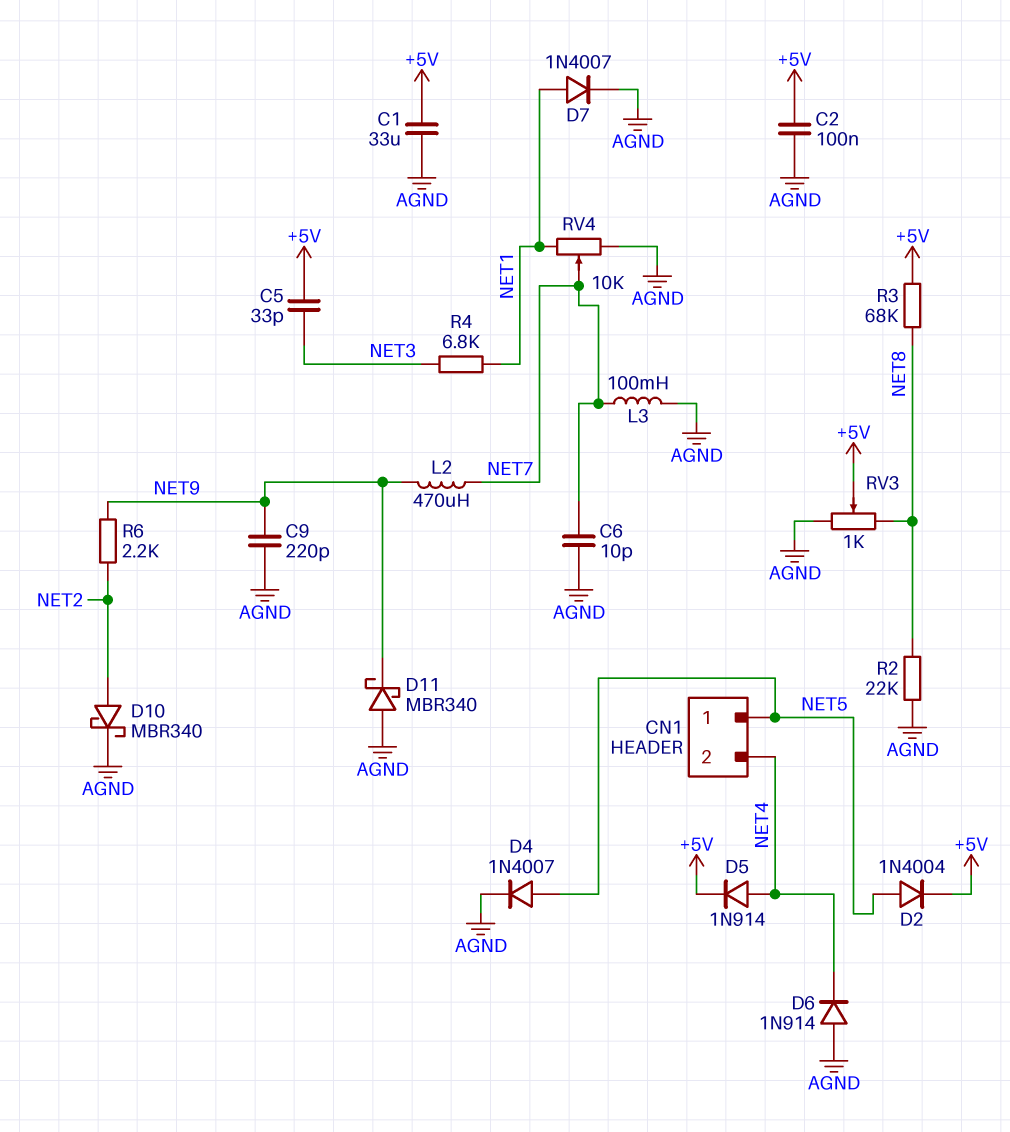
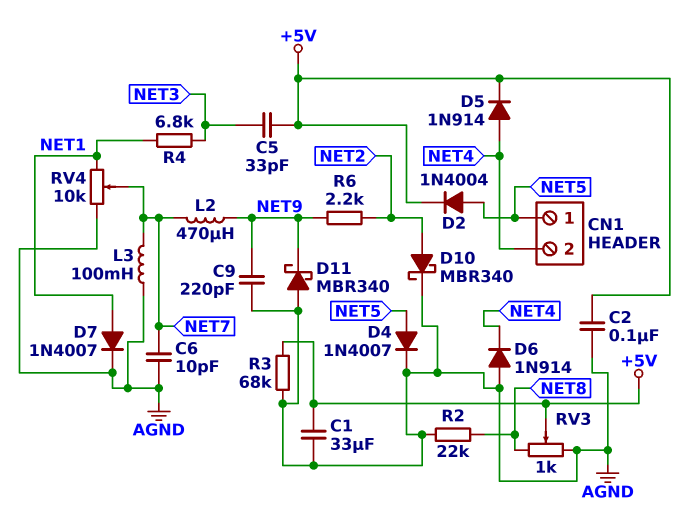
R3: 68k (+5V, NET8) -> 68k (+5V, AGND)

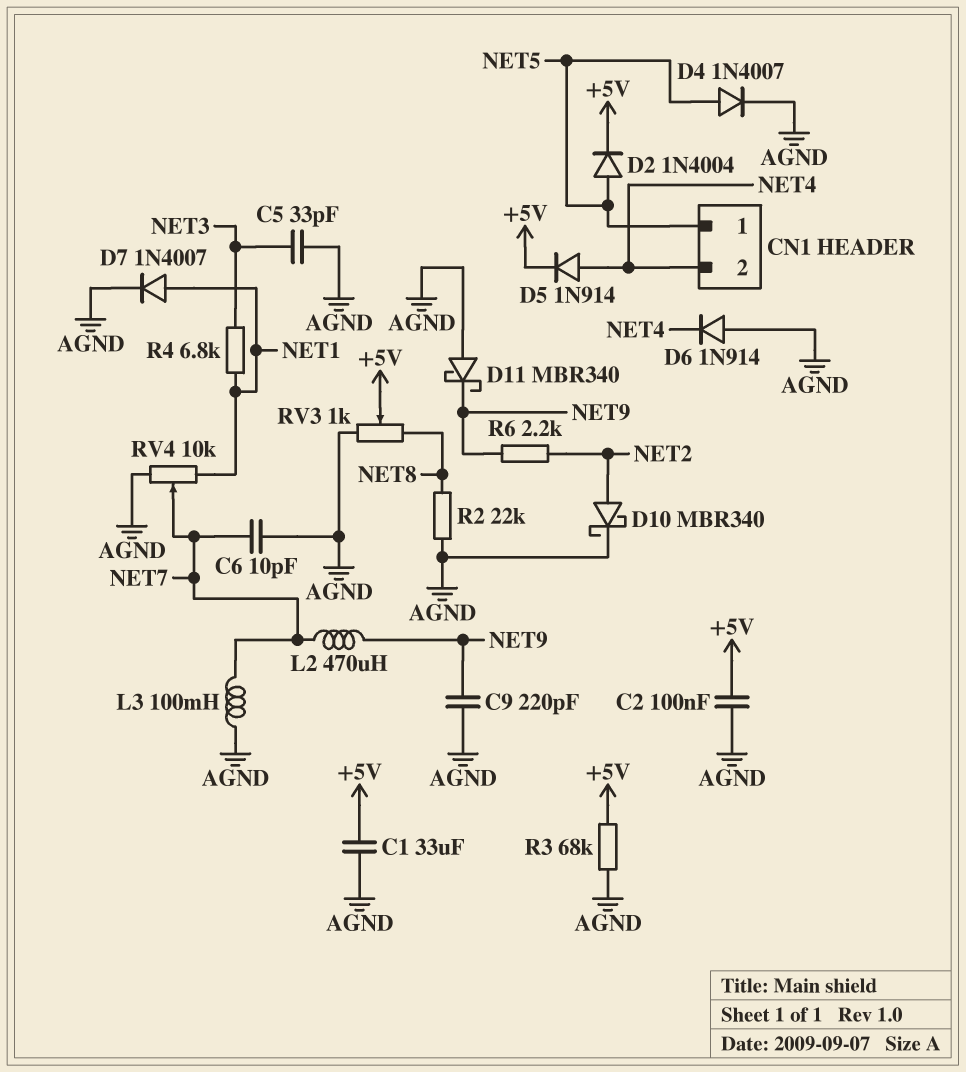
C5: 33pF (+5V, NET3) -> 33pF (AGND, NET3)

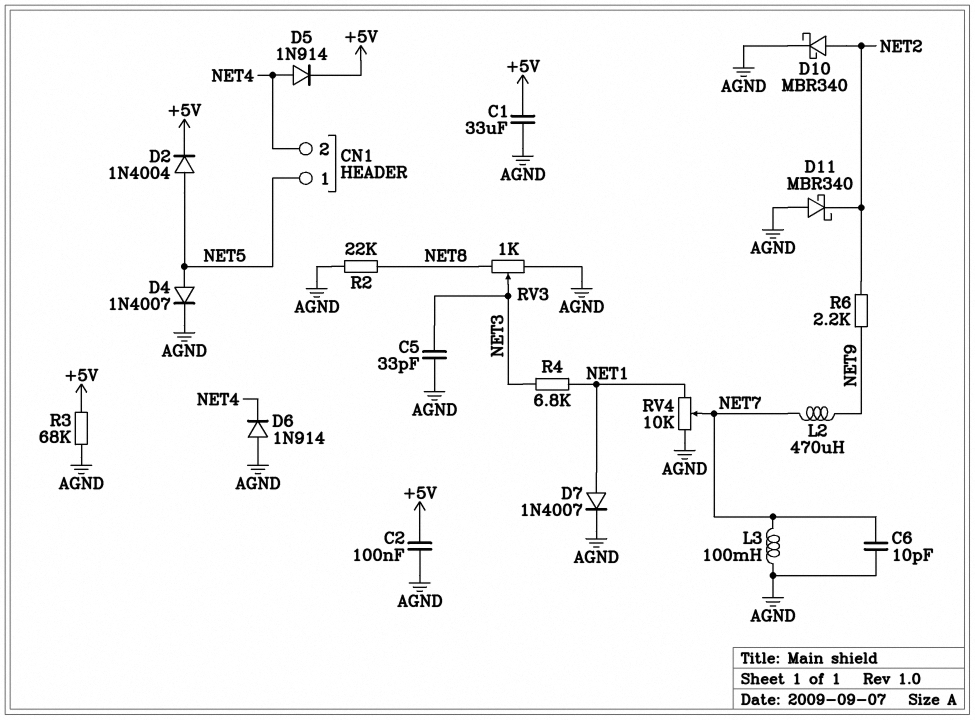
C9: 220pF (AGND, NET9) -> none
D11: schottky MBR340 (A AGND, K NET9) -> schottky MBR340 (A AGND, K NET2)
RV3: 1k (AGND, NET8, wiper +5V) -> 1k (AGND, NET8, wiper NET3)

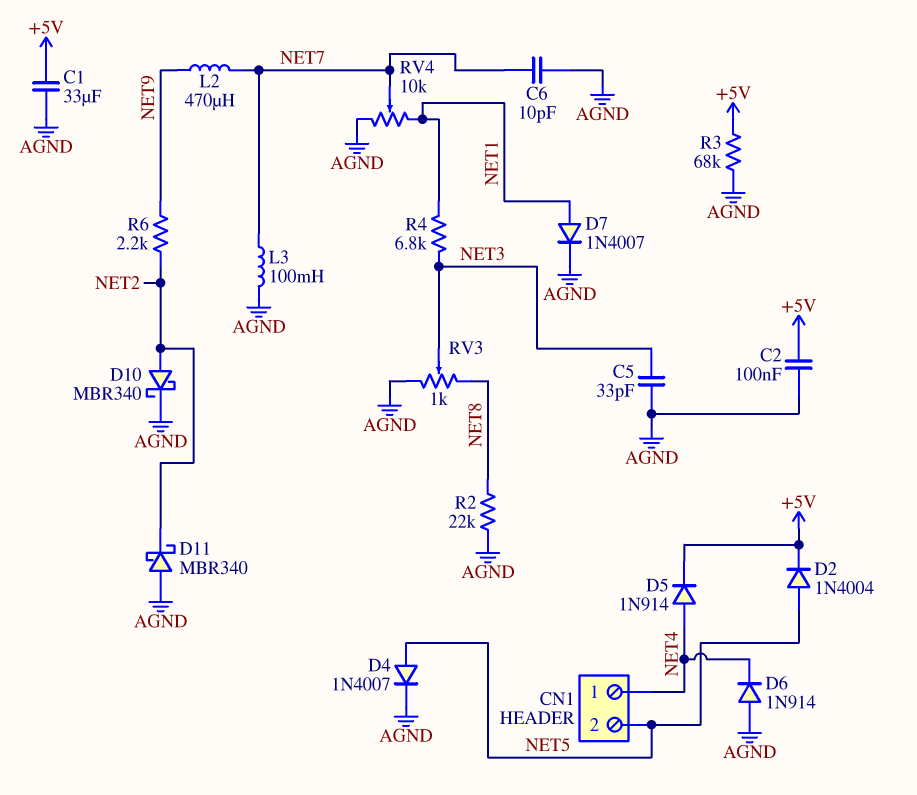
CN1 pin 1: NET5 -> NET4
CN1 pin 2: NET4 -> NET5

